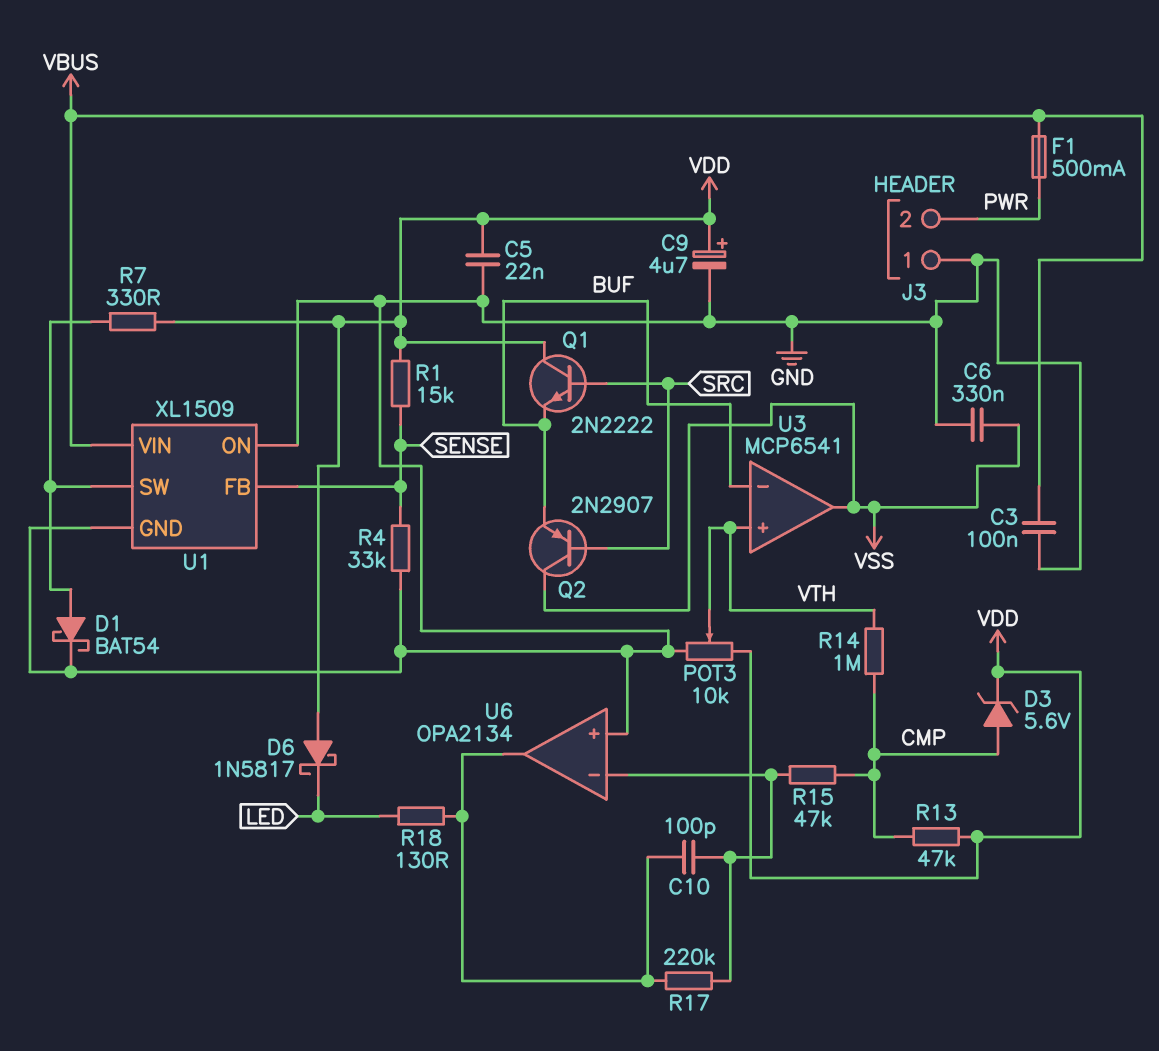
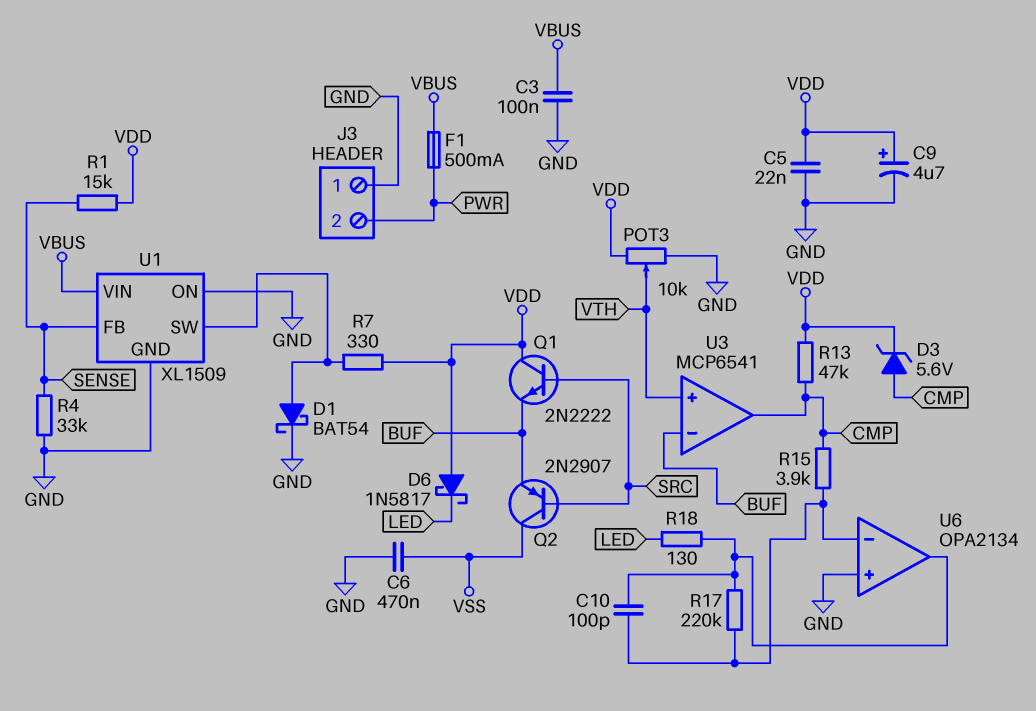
C6: 330nF (GND, VSS) -> 470nF (GND, VSS)
R14: 1M (CMP, VTH) -> none
R15: 47k (CMP, U6/in-) -> 3.9k (CMP, U6/in-)
U3 pin out: VSS -> CMP

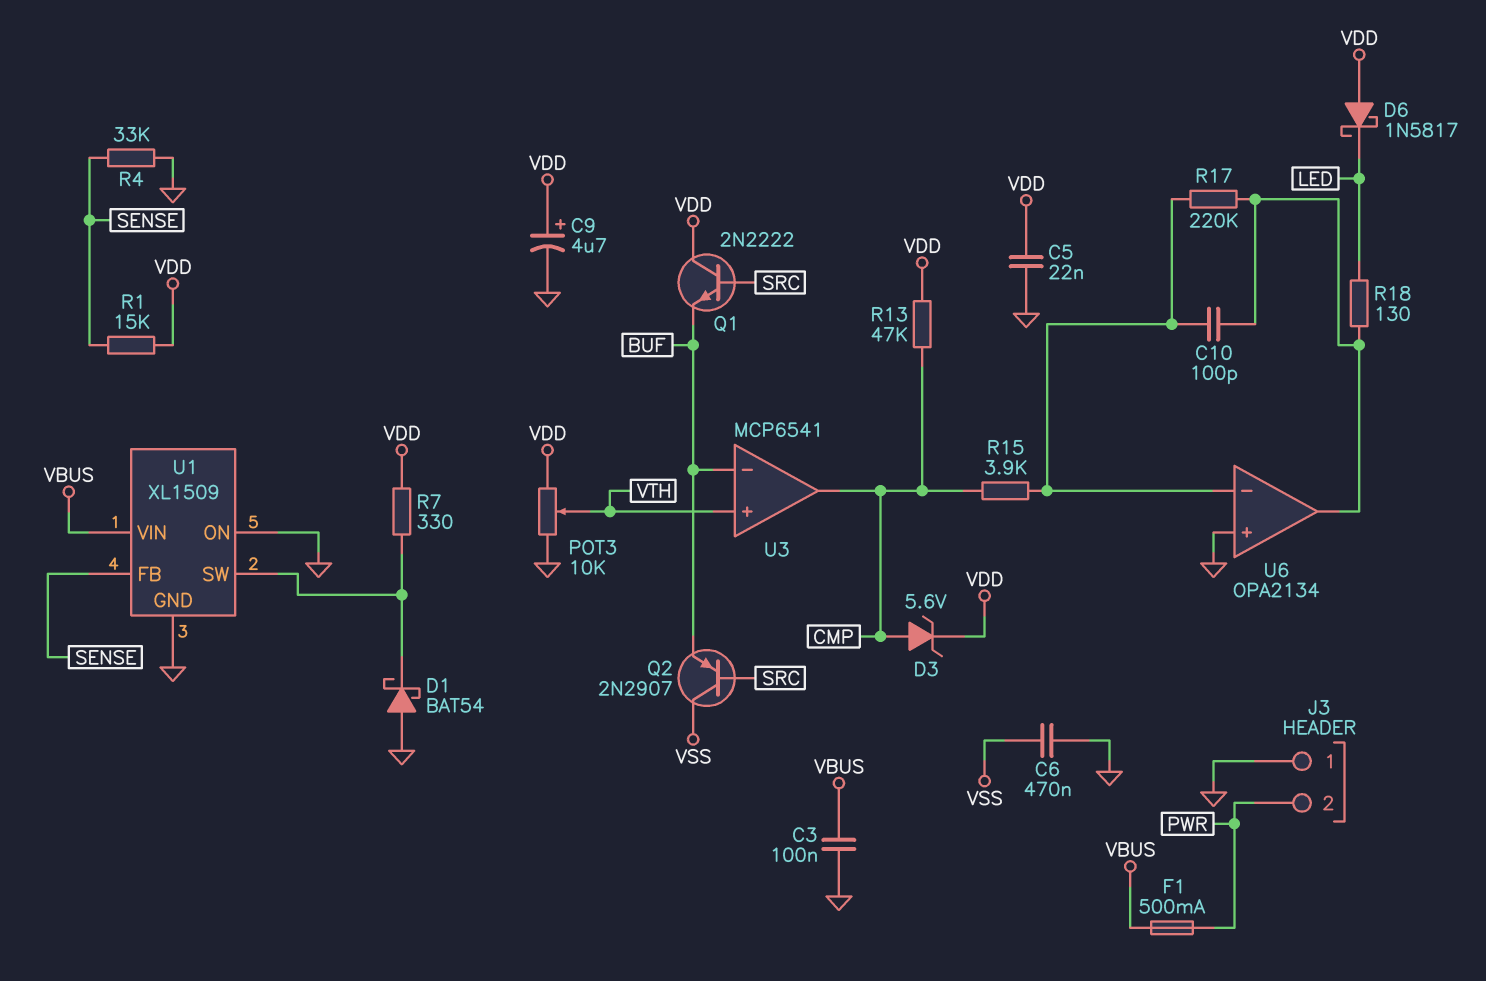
D1: schottky BAT54 (A U1/SW, K GND) -> schottky BAT54 (A GND, K U1/SW)

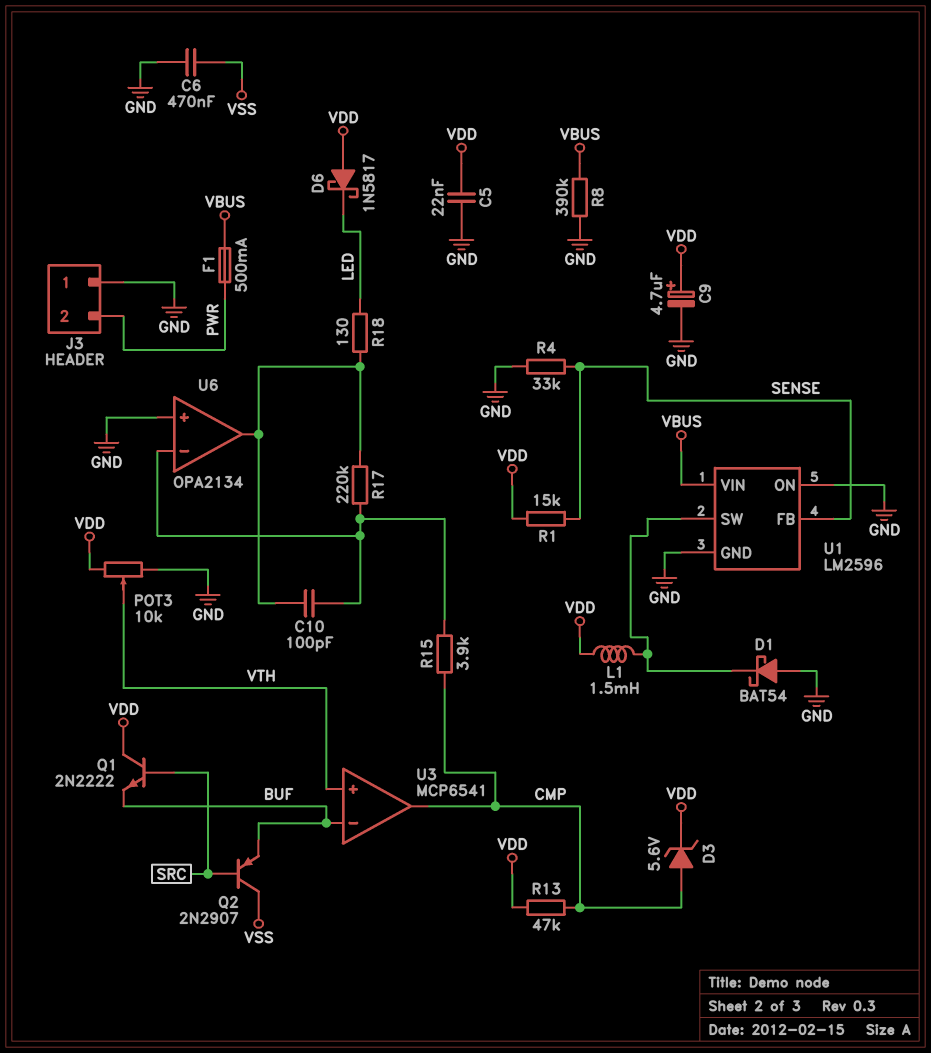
C3: 100nF (GND, VBUS) -> none
L1: none -> 1.5mH (U1/SW, VDD)
R7: 330 (U1/SW, VDD) -> none
R8: none -> 390k (GND, VBUS)
U1: XL1509 -> LM2596

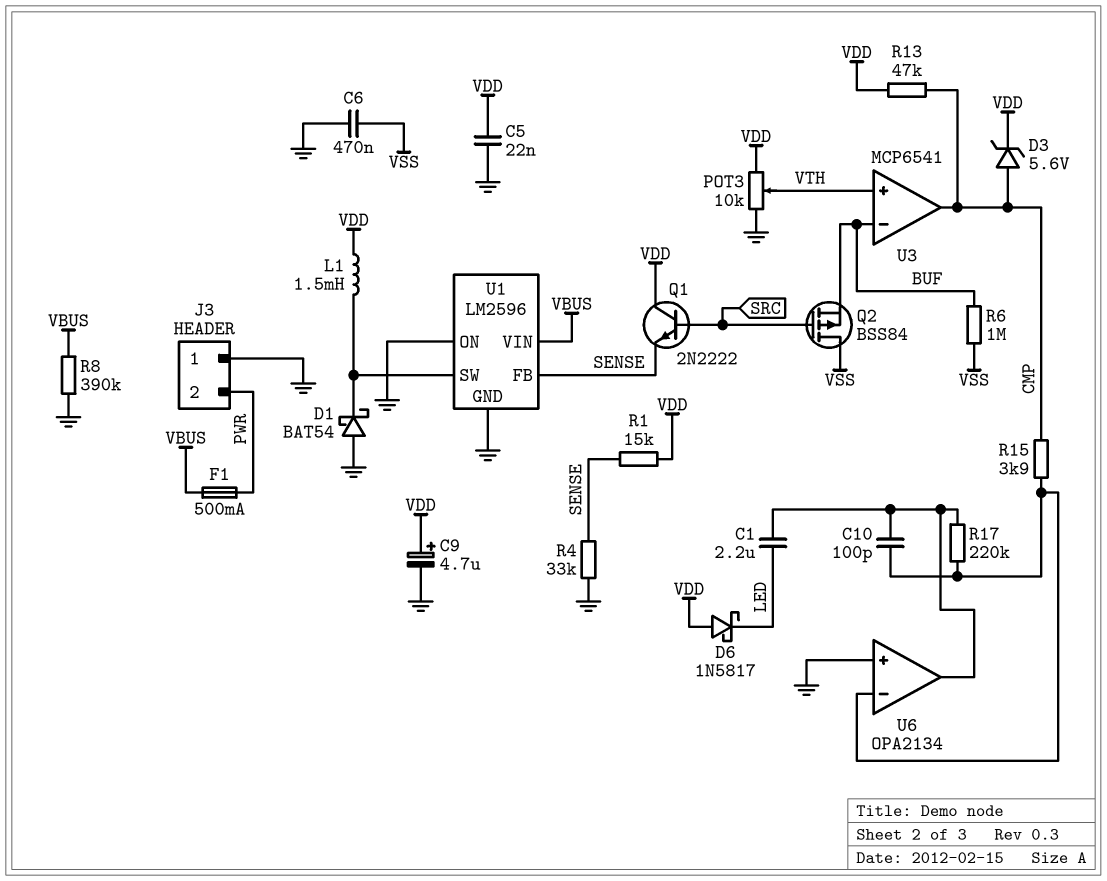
C1: none -> 2.2uF (LED, U6/out)
Q1: NPN 2N2222 (B SRC, C VDD, E BUF) -> NPN 2N2222 (B SRC, C VDD, E SENSE)
Q2: PNP 2N2907 (B SRC, C VSS, E BUF) -> PMOS BSS84 (G SRC, D VSS, S BUF)
R6: none -> 1M (BUF, VSS)
R18: 130 (LED, U6/out) -> none

